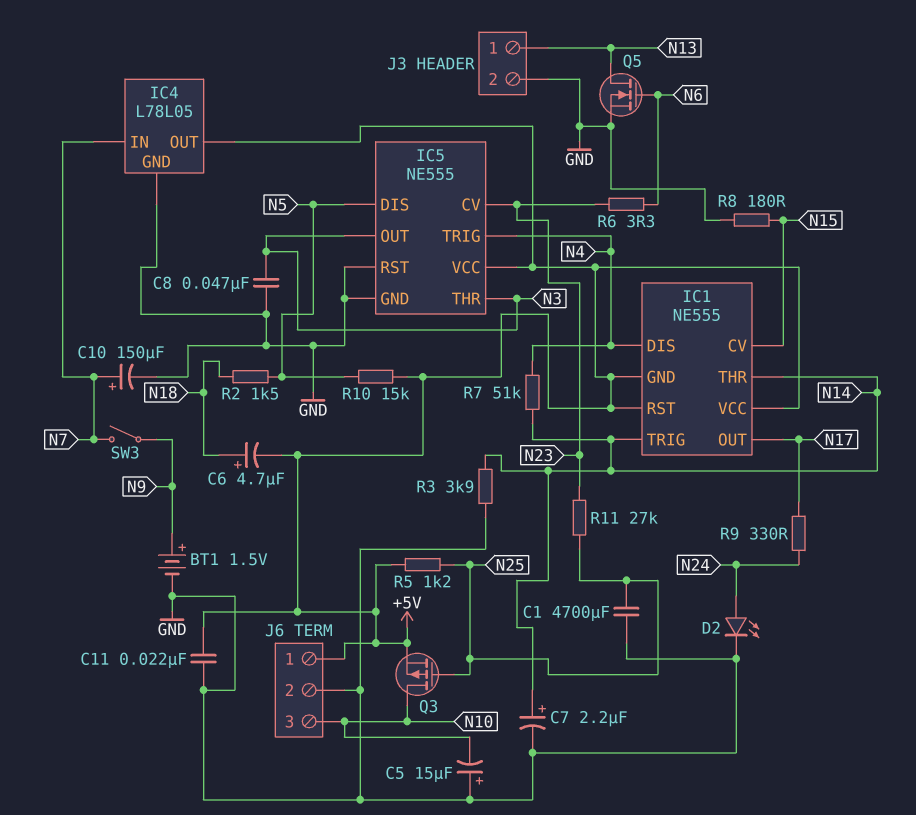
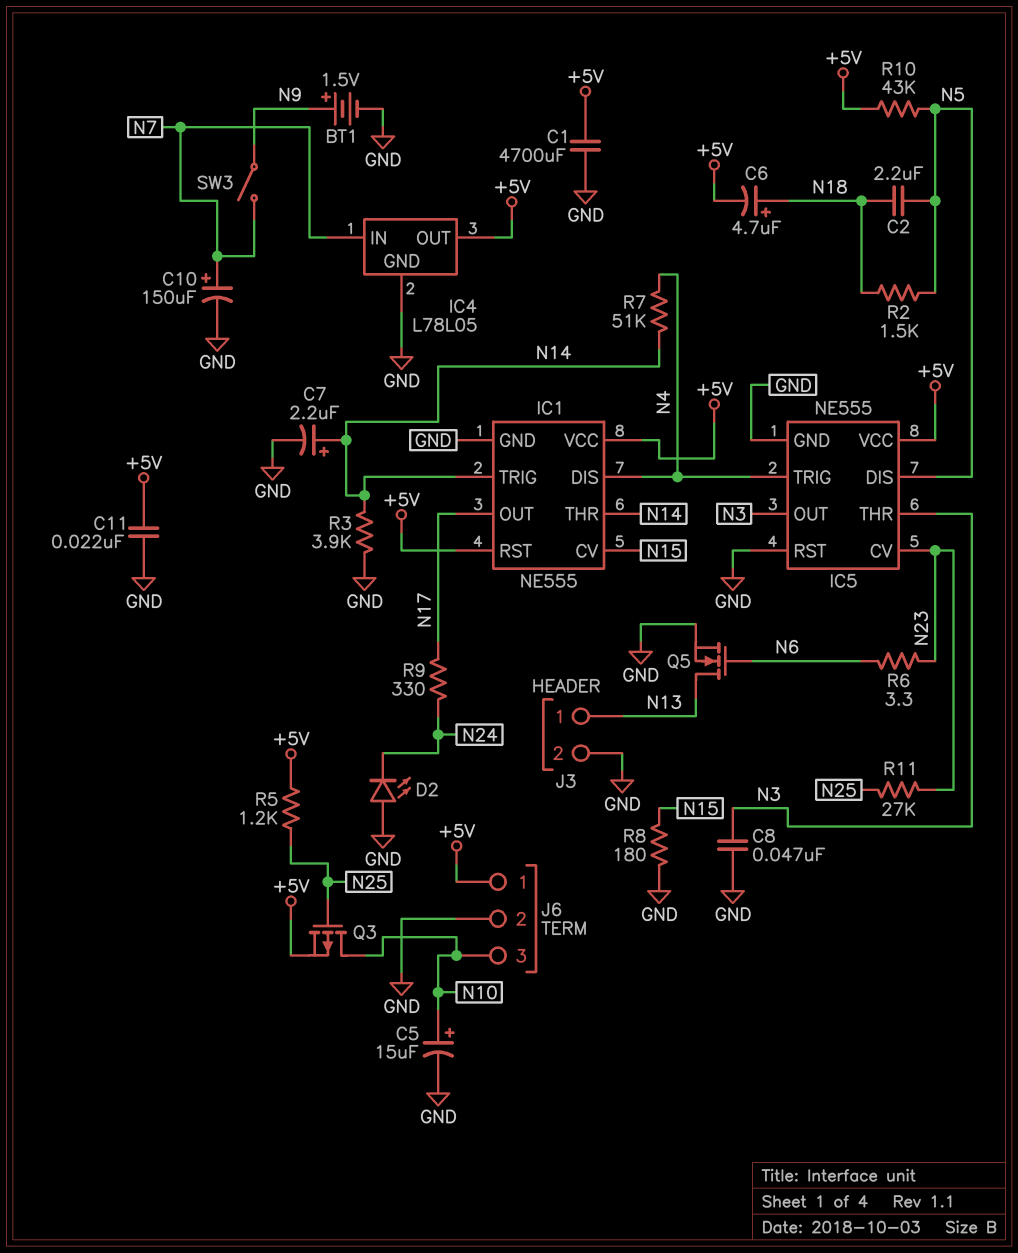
C1: 4700uF (GND, N25) -> 4700uF (+5V, GND)
C2: none -> 2.2uF (N5, N18)
C5: 15uF (plus GND, minus N10) -> 15uF (plus N10, minus GND)
D2: LED (A N24, K GND) -> LED (A GND, K N24)
IC1 pin GND: +5V -> GND
R10: 15k (+5V, N5) -> 43k (+5V, N5)

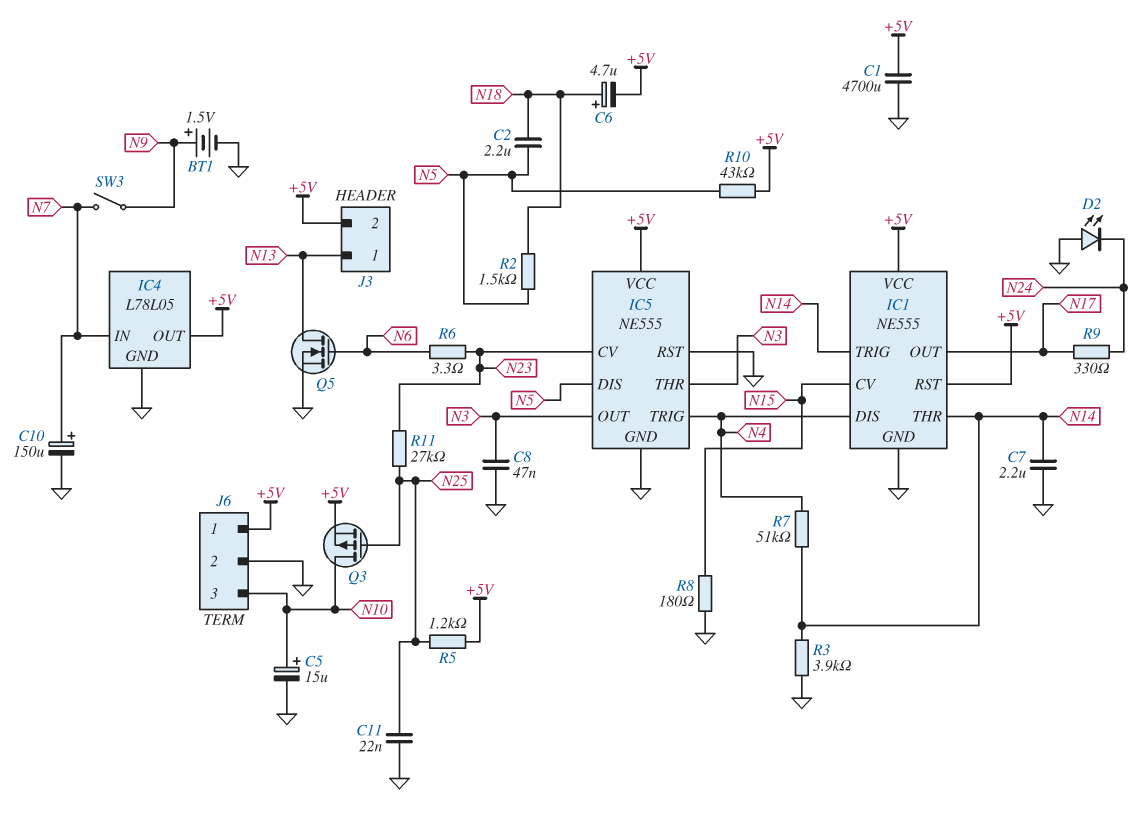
C7: 2.2uF (plus N14, minus GND) -> 2.2uF (GND, N14)
C11: 22nF (+5V, GND) -> 22nF (GND, N25)
J3 pin 2: GND -> +5V

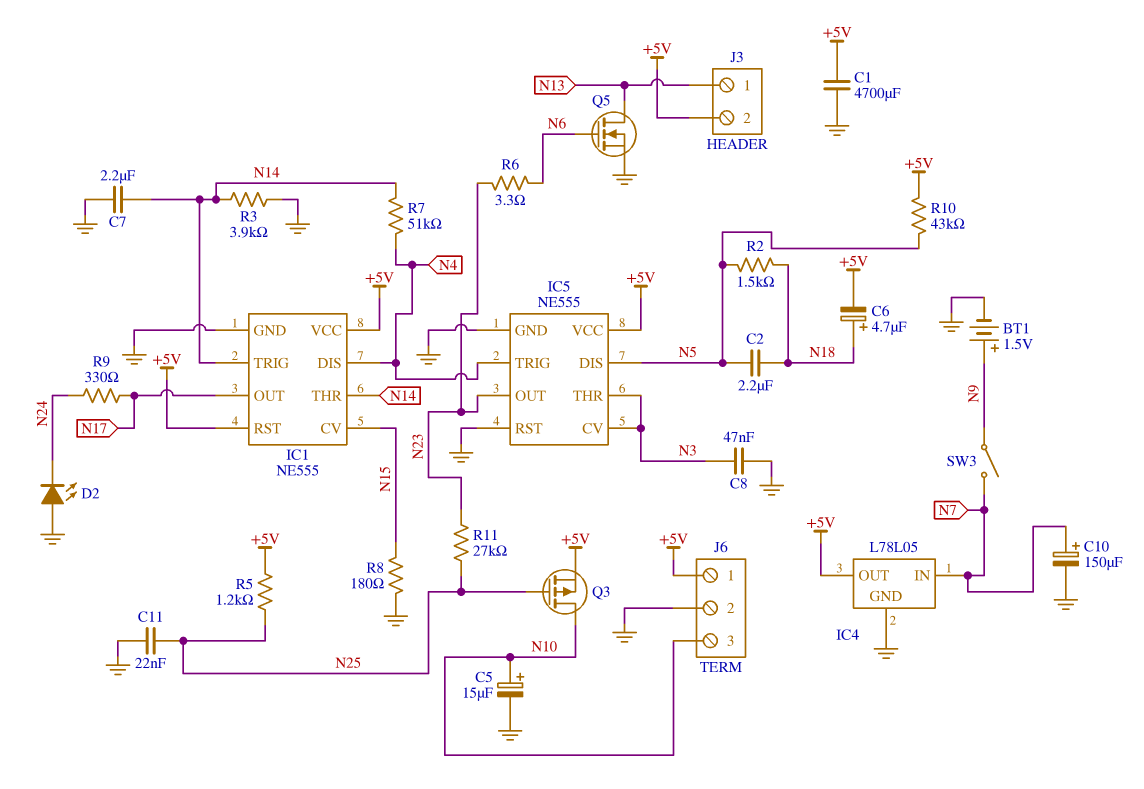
IC5 pin CV: N23 -> N3
IC5 pin OUT: N3 -> N23

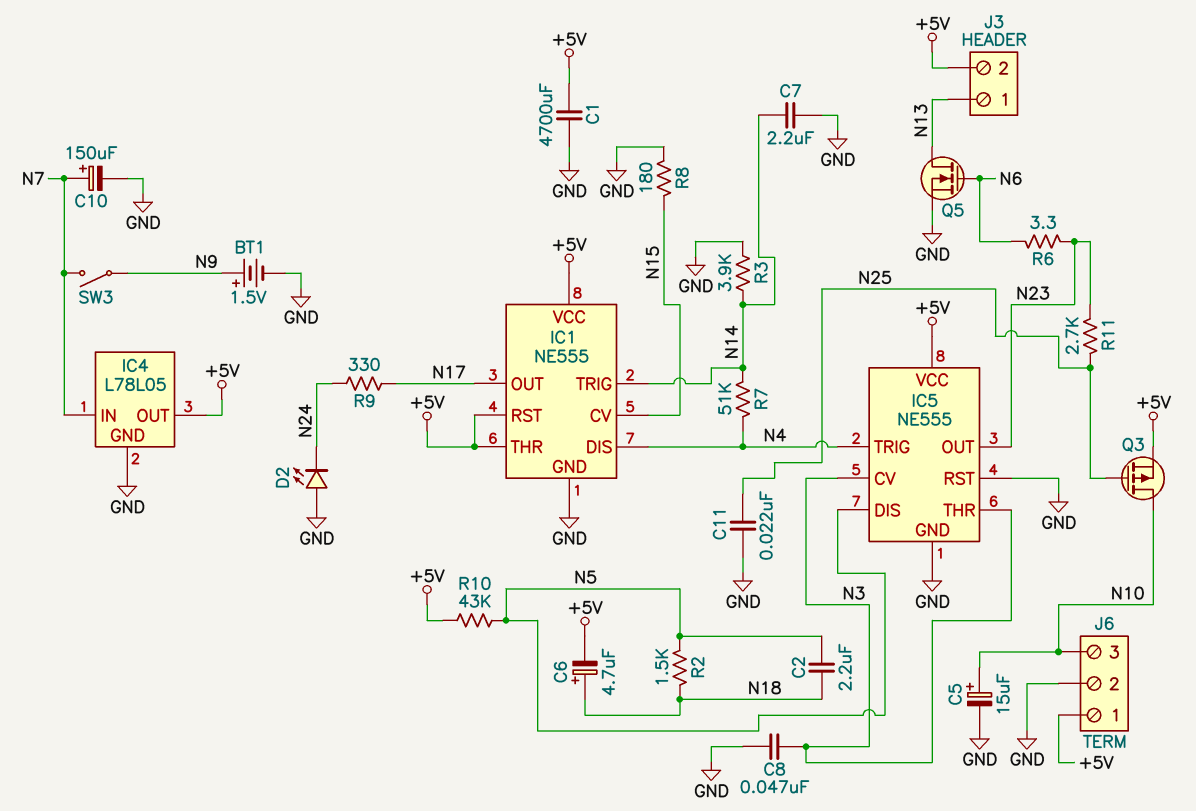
IC1 pin THR: N14 -> +5V
R5: 1.2k (+5V, N25) -> none
R11: 27k (N23, N25) -> 2.7k (N23, N25)

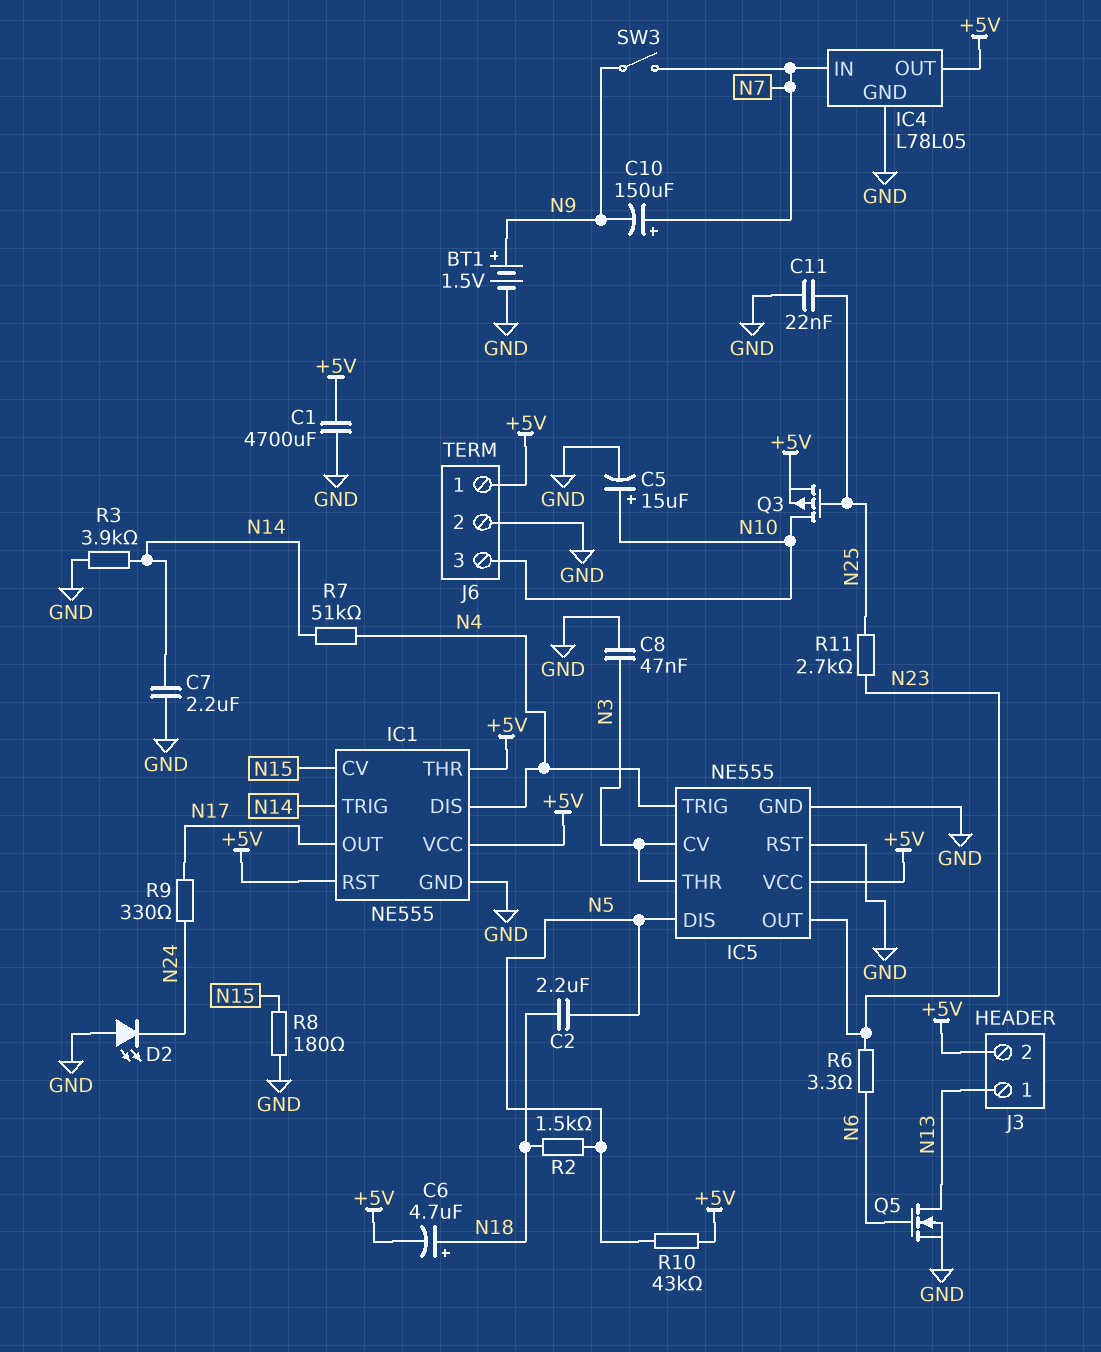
C10: 150uF (plus N7, minus GND) -> 150uF (plus N7, minus N9)

